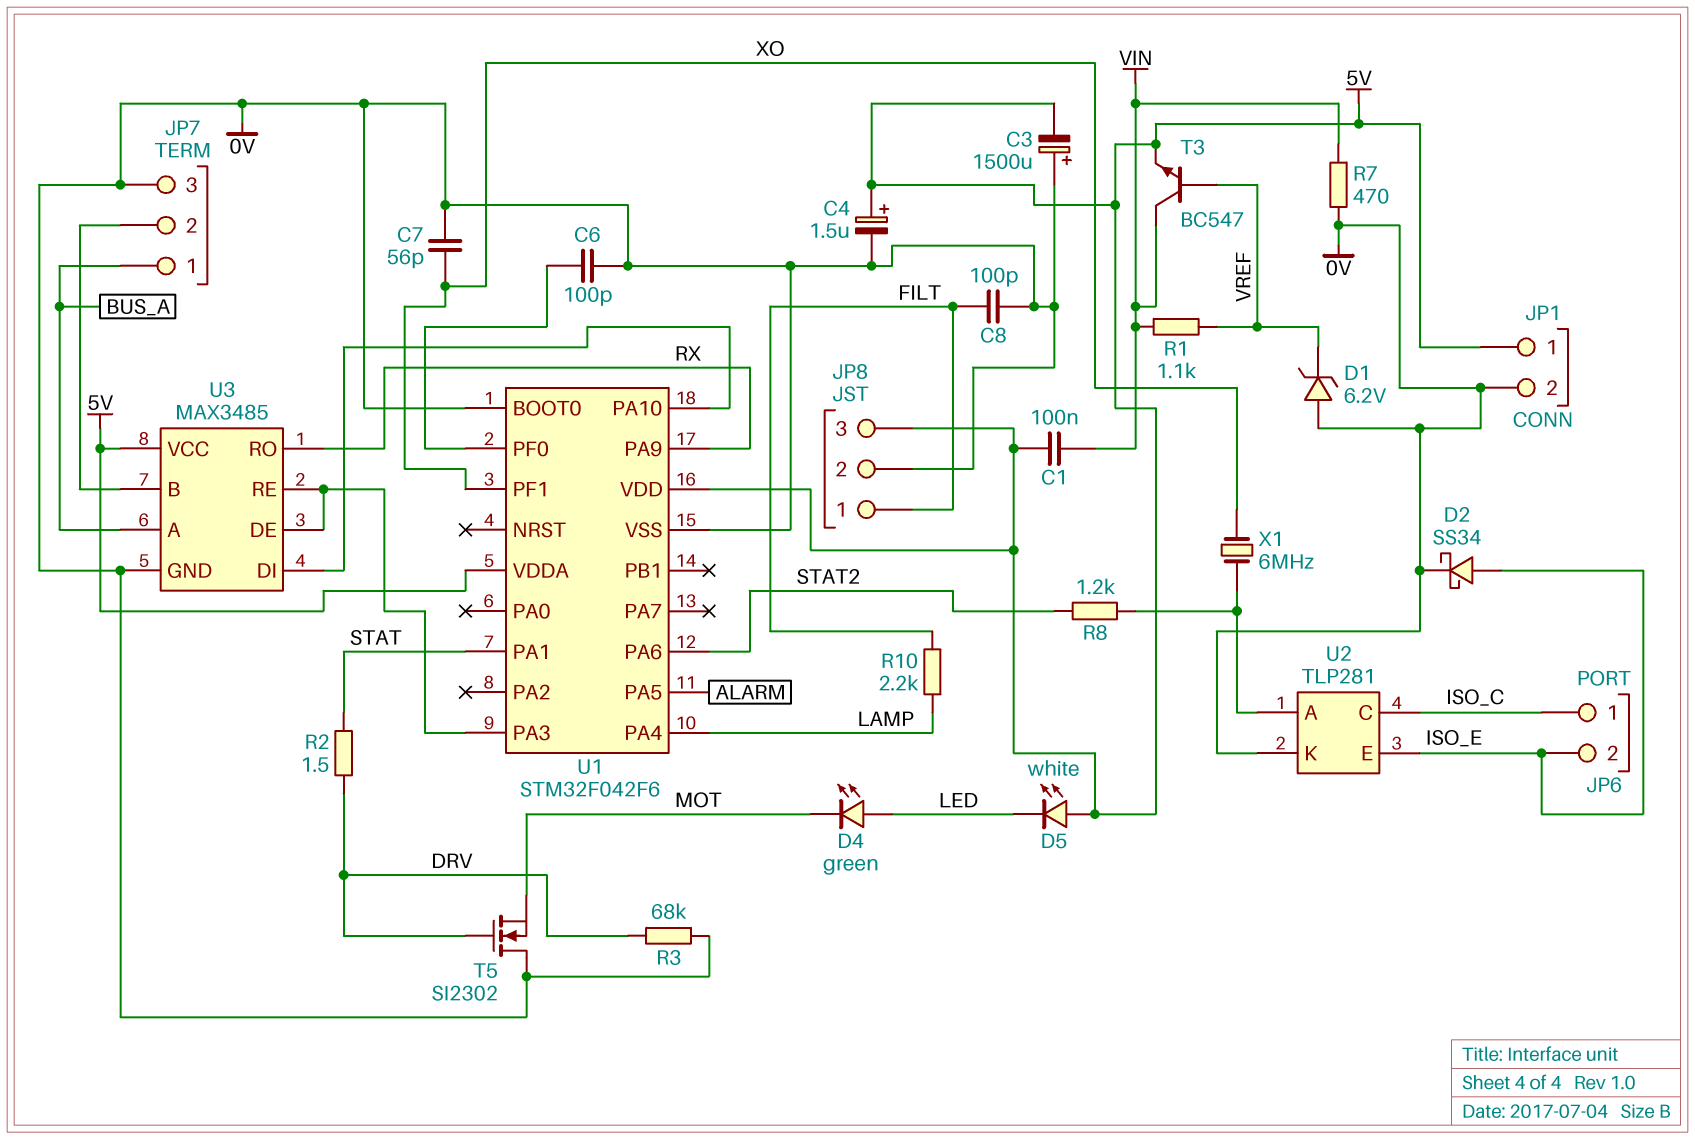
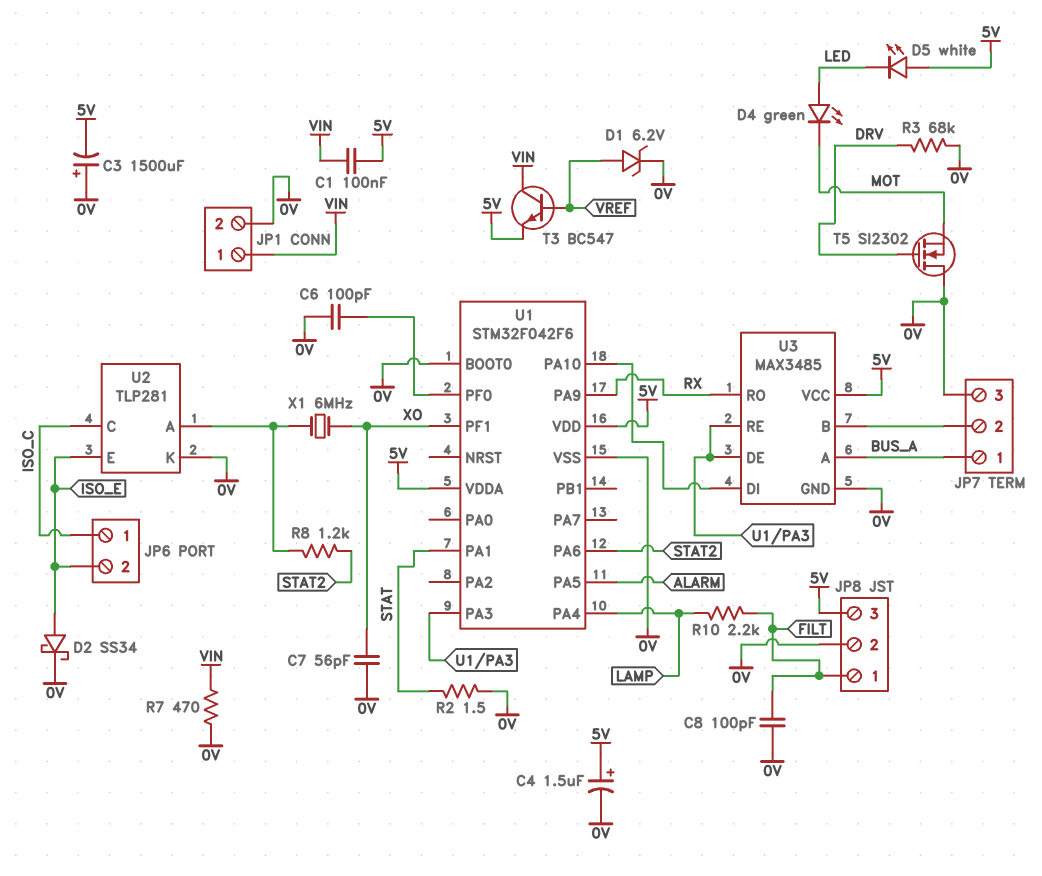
D1: zener 6.2V (A 0V, K VREF) -> zener 6.2V (A VREF, K 0V)
JP1 pin 1: 5V -> VIN
R1: 1.1k (VIN, VREF) -> none
R2: 1.5 (DRV, STAT) -> 1.5 (0V, STAT)

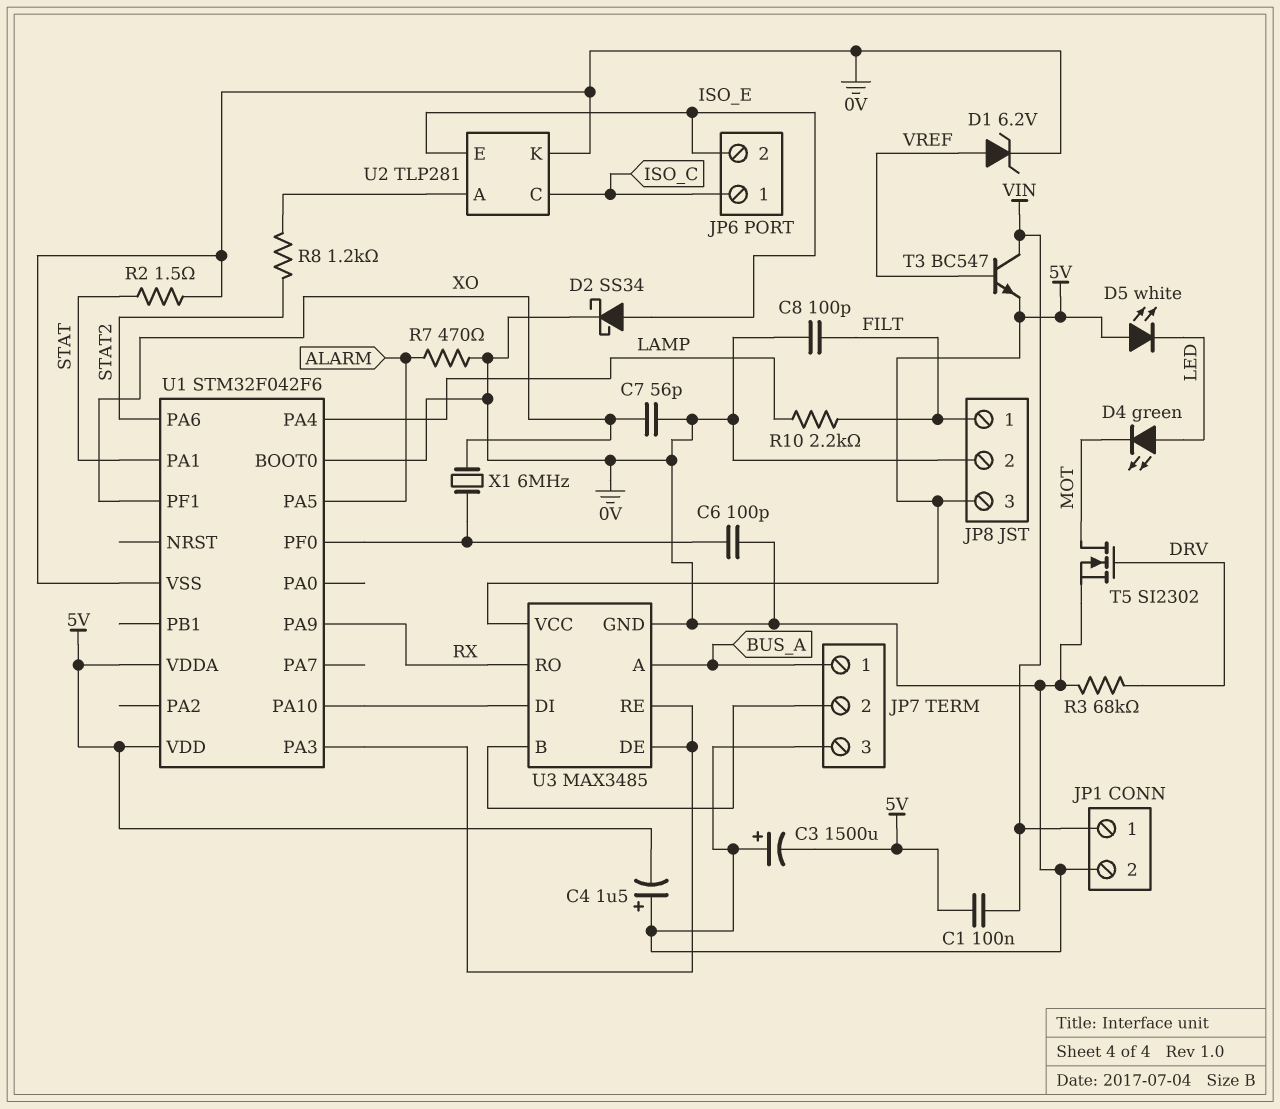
C4: 1.5uF (plus 5V, minus 0V) -> 1.5uF (plus 0V, minus 5V)
R7: 470 (0V, VIN) -> 470 (0V, ALARM)
T5: NMOS SI2302 (G DRV, D 0V, S MOT) -> NMOS SI2302 (G DRV, D MOT, S 0V)
X1: 6MHz (U2/A, XO) -> 6MHz (U1/PF0, XO)

